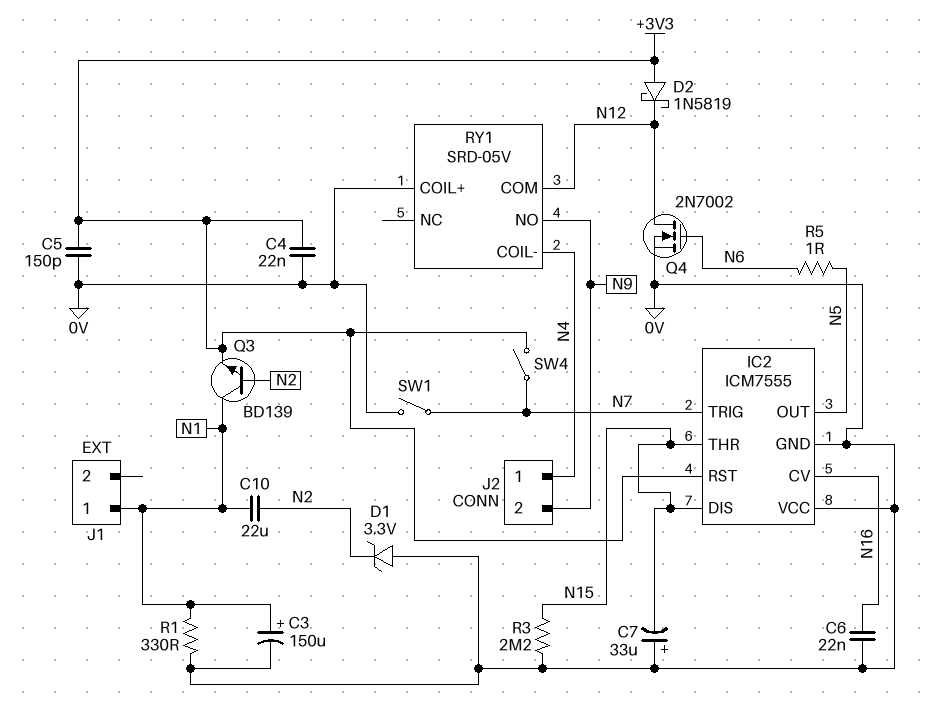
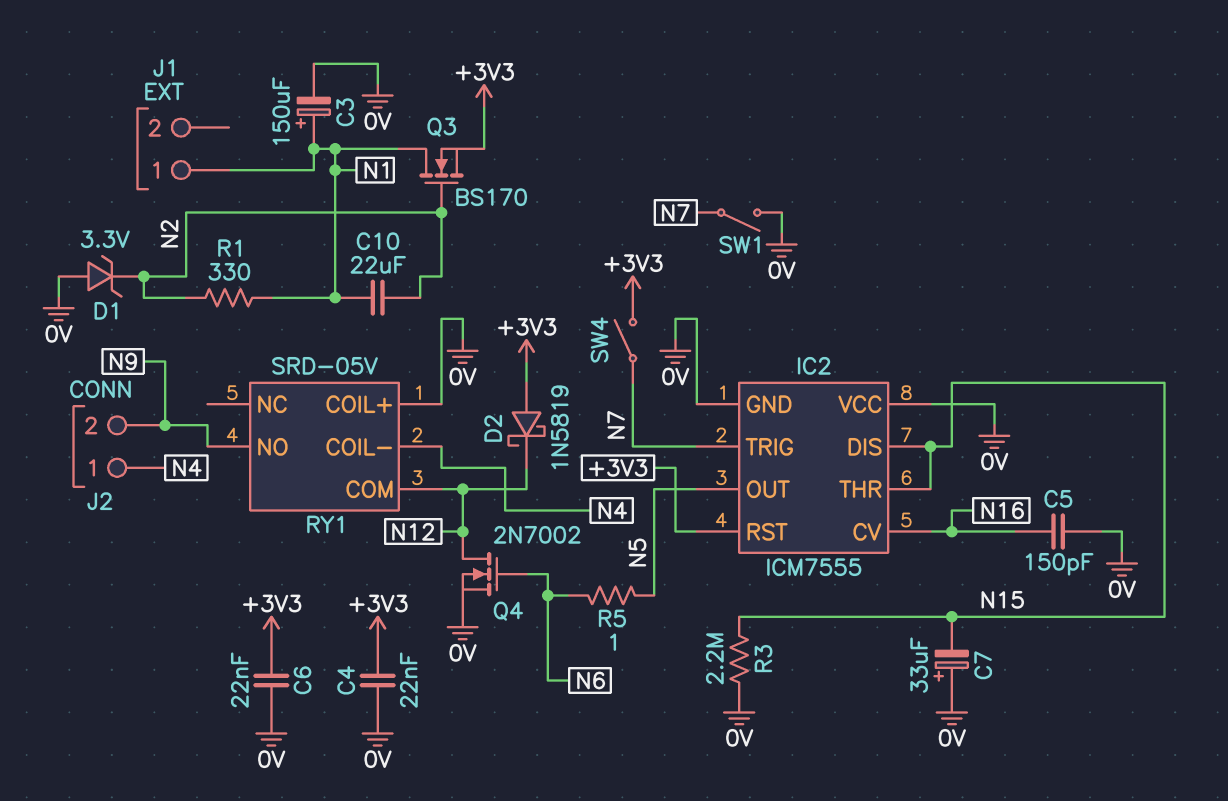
C5: 150pF (+3V3, 0V) -> 150pF (0V, N16)
C6: 22nF (0V, N16) -> 22nF (+3V3, 0V)
Q3: NPN BD139 (B N2, C N1, E +3V3) -> NMOS BS170 (G N2, D N1, S +3V3)
R1: 330 (0V, N1) -> 330 (N1, N2)

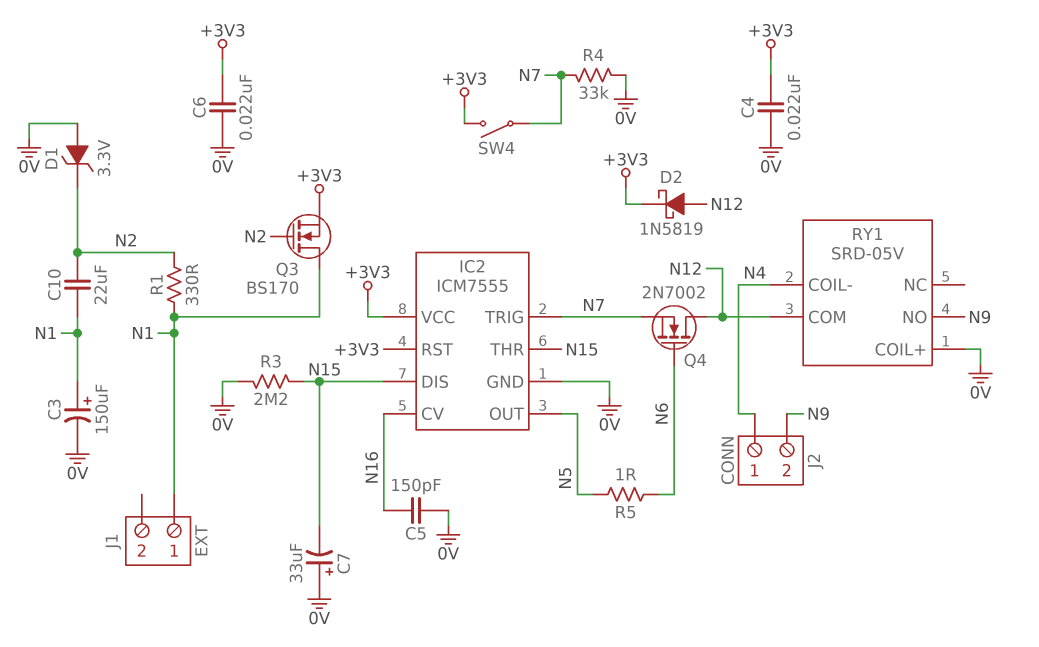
D2: schottky 1N5819 (A +3V3, K N12) -> schottky 1N5819 (A N12, K +3V3)
IC2 pin VCC: 0V -> +3V3
Q4: NMOS 2N7002 (G N6, D N12, S 0V) -> NMOS 2N7002 (G N6, D N12, S N7)
R4: none -> 33k (0V, N7)
SW1: switch (0V, N7) -> none

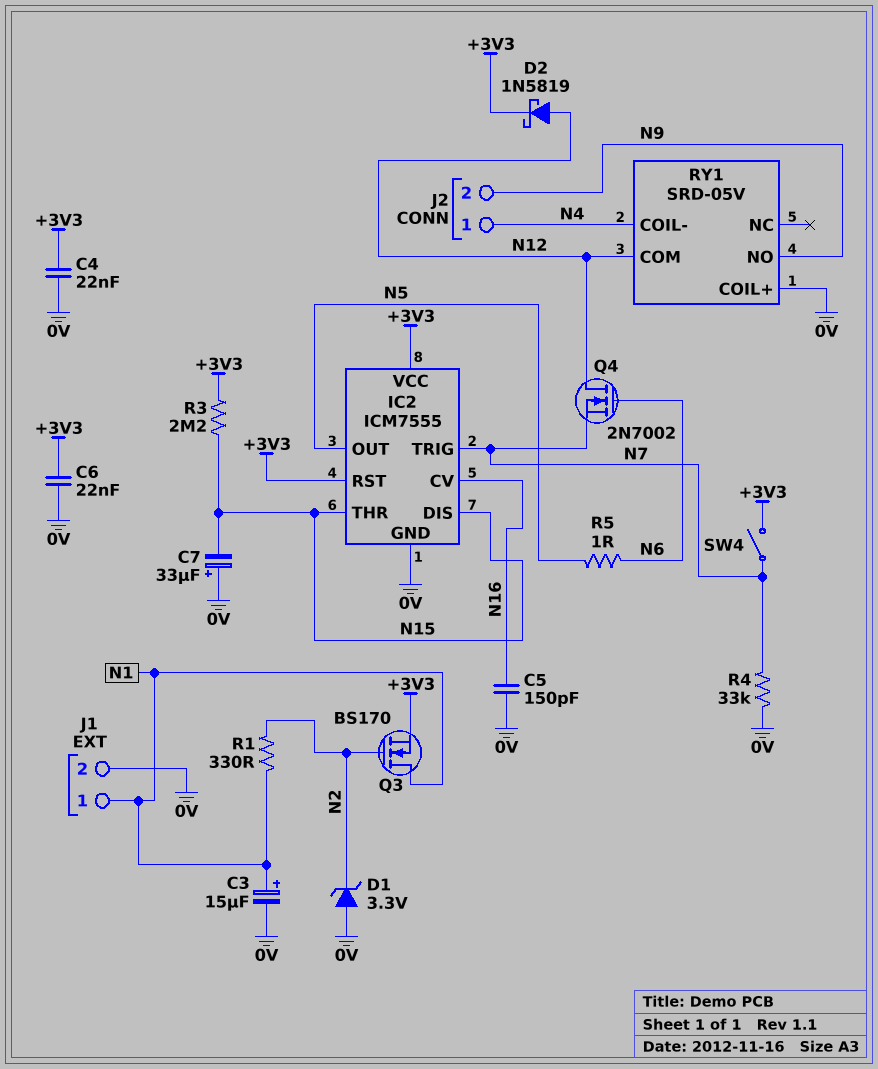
C3: 150uF (plus N1, minus 0V) -> 15uF (plus N1, minus 0V)
C10: 22uF (N1, N2) -> none
J1 pin 2: none -> 0V
R3: 2.2M (0V, N15) -> 2.2M (+3V3, N15)

